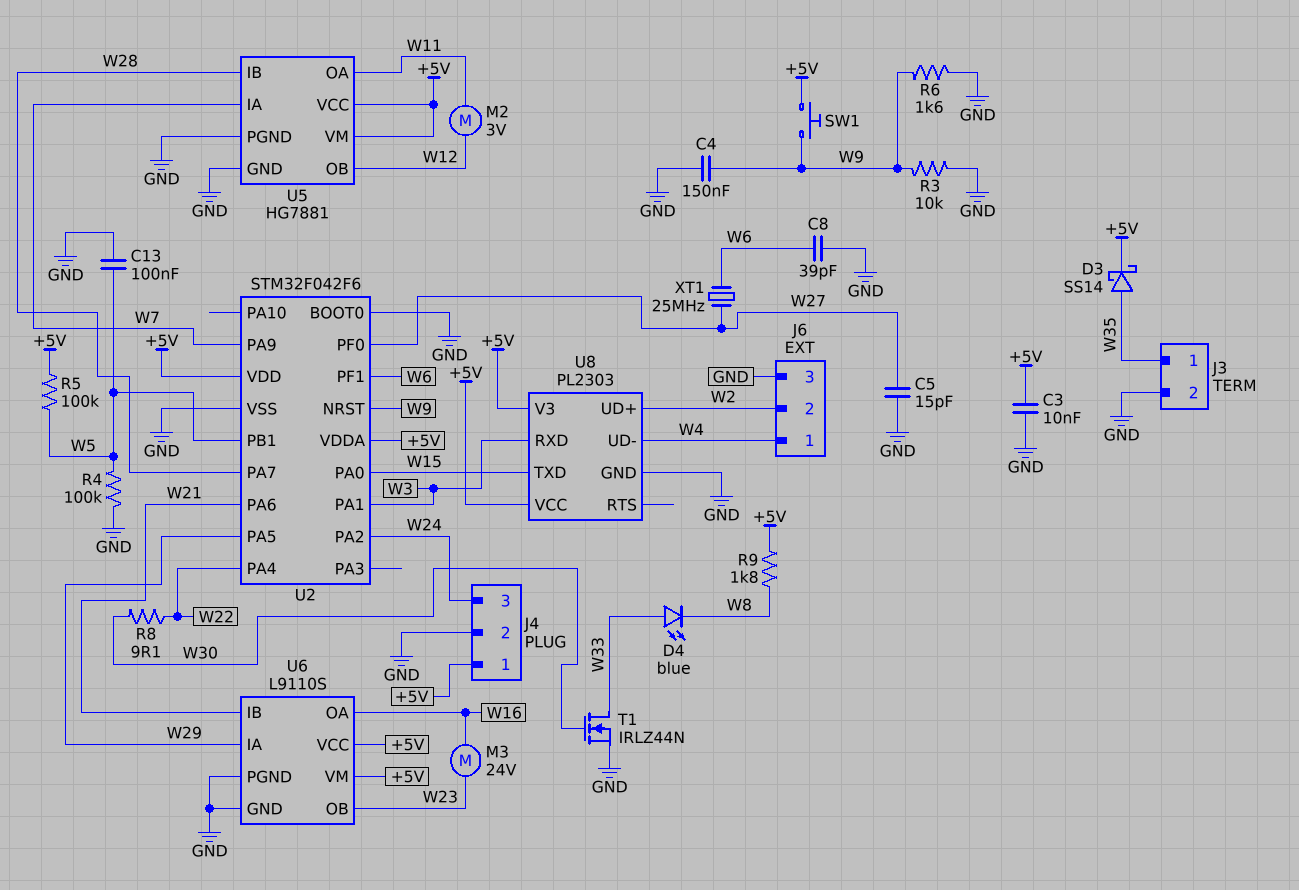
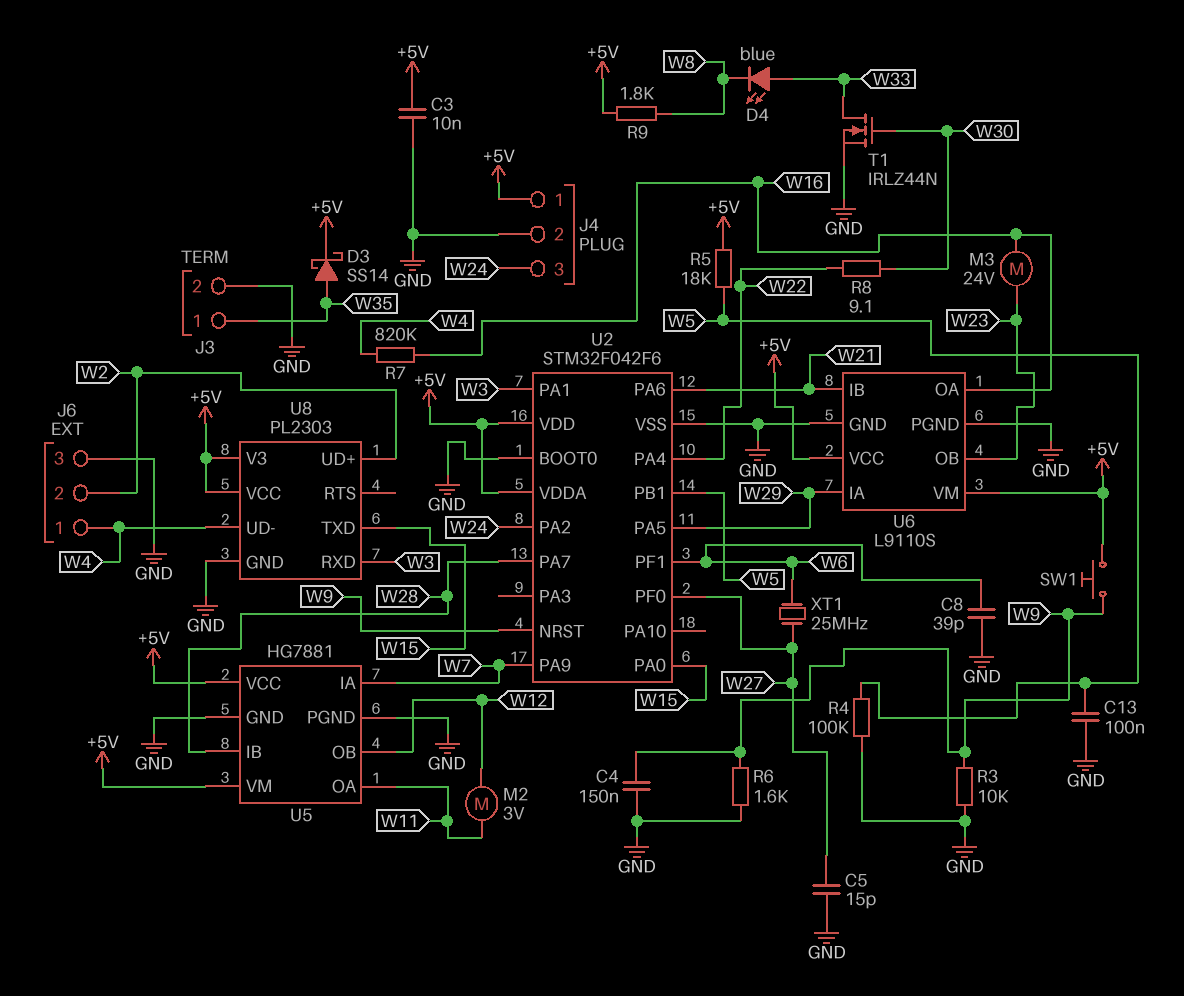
R5: 100k (+5V, W5) -> 18k (+5V, W5)
R7: none -> 820k (W4, W16)

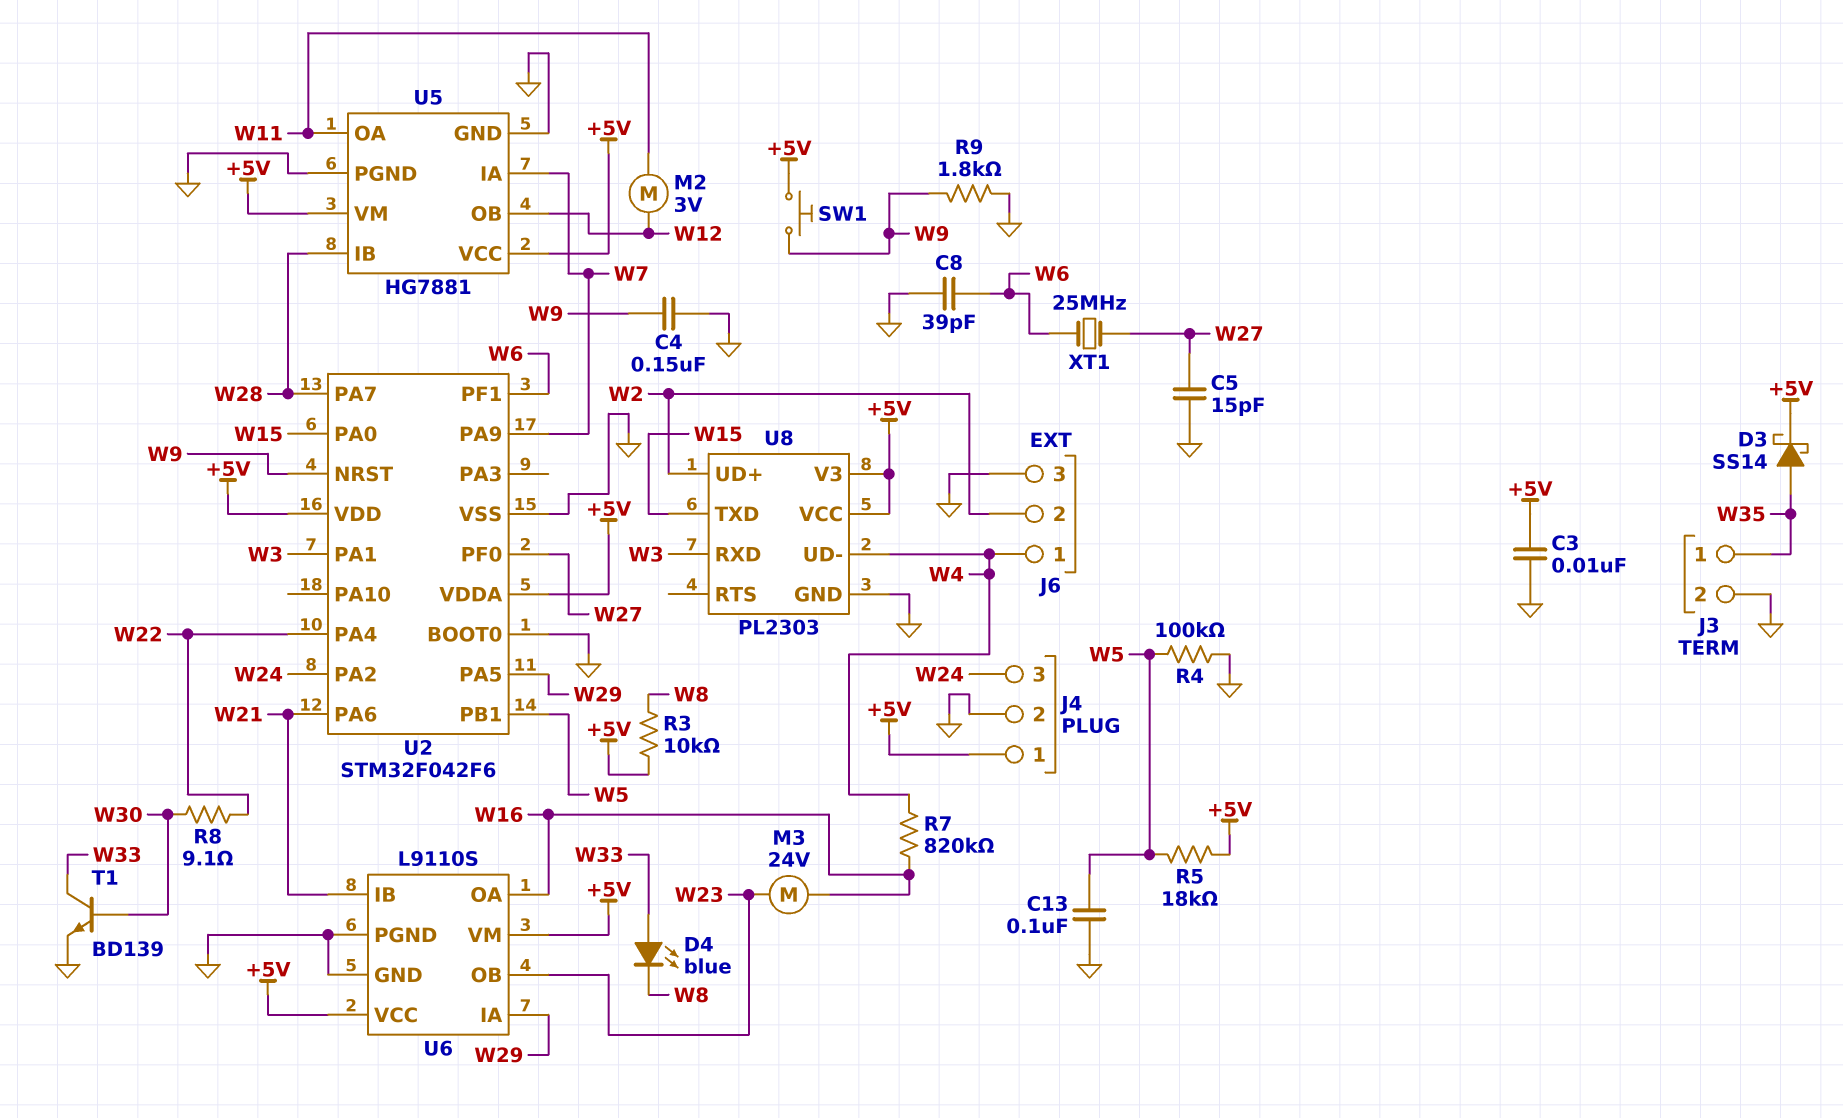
R3: 10k (GND, W9) -> 10k (+5V, W8)
R6: 1.6k (GND, W9) -> none
R9: 1.8k (+5V, W8) -> 1.8k (GND, W9)
T1: NMOS IRLZ44N (G W30, D W33, S GND) -> NPN BD139 (B W30, C W33, E GND)

